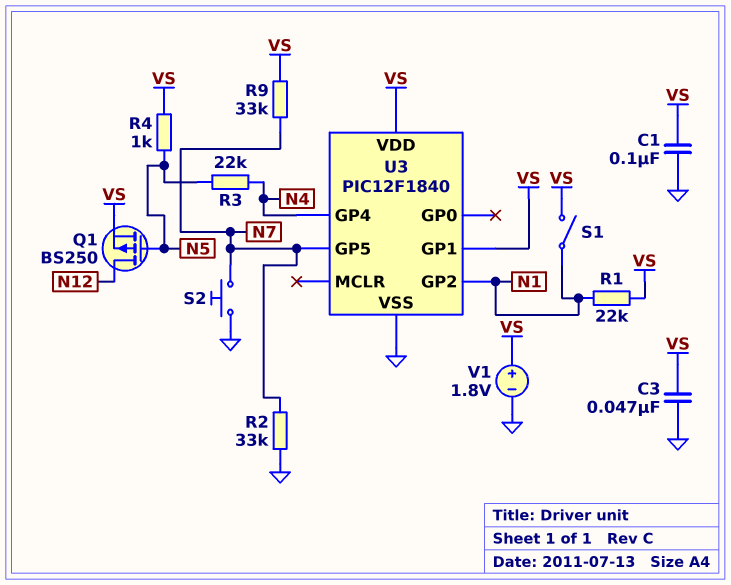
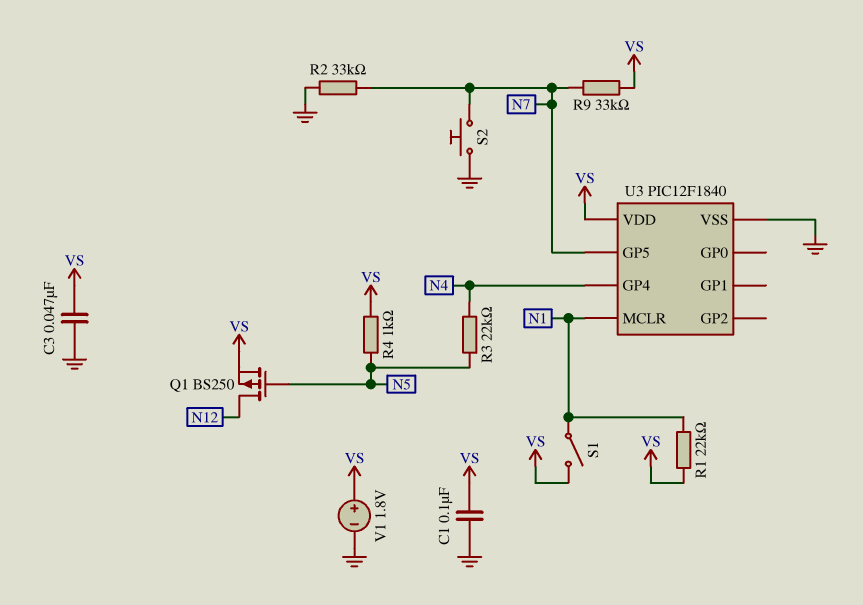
U3 pin GP1: VS -> none
U3 pin GP2: N1 -> none
U3 pin MCLR: none -> N1

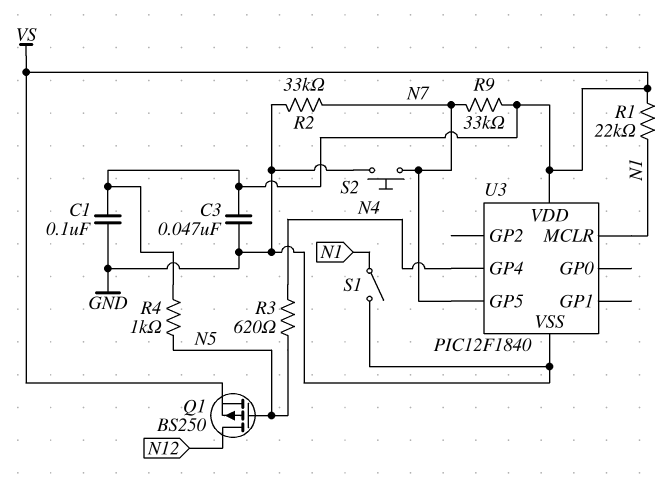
R3: 22k (N4, N5) -> 620 (N4, N5)
S1: switch (N1, VS) -> switch (GND, N1)
V1: 1.8V (plus VS, minus GND) -> none

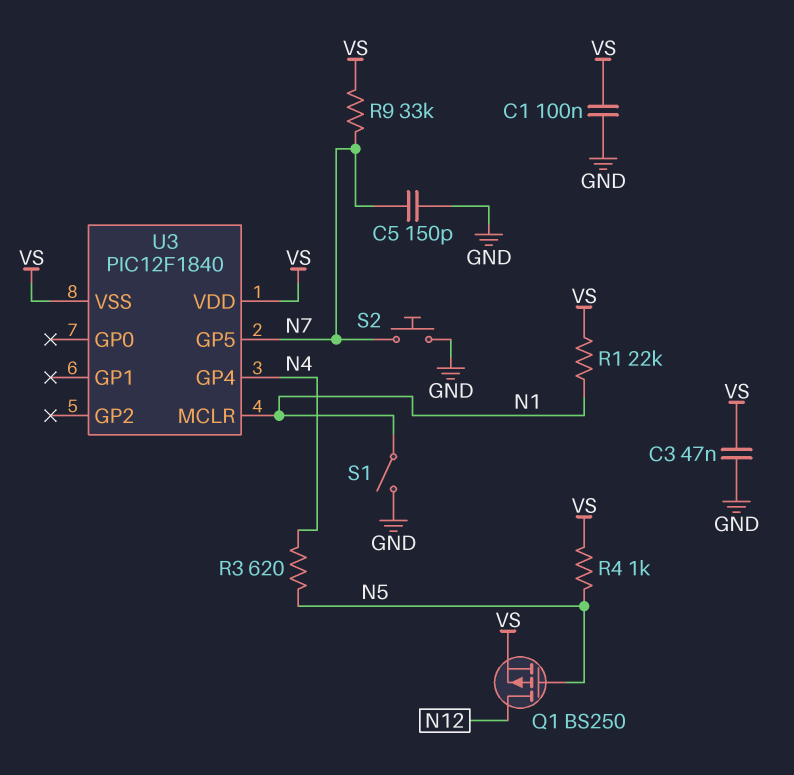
C5: none -> 150pF (GND, N7)
R2: 33k (GND, N7) -> none
U3 pin VSS: GND -> VS

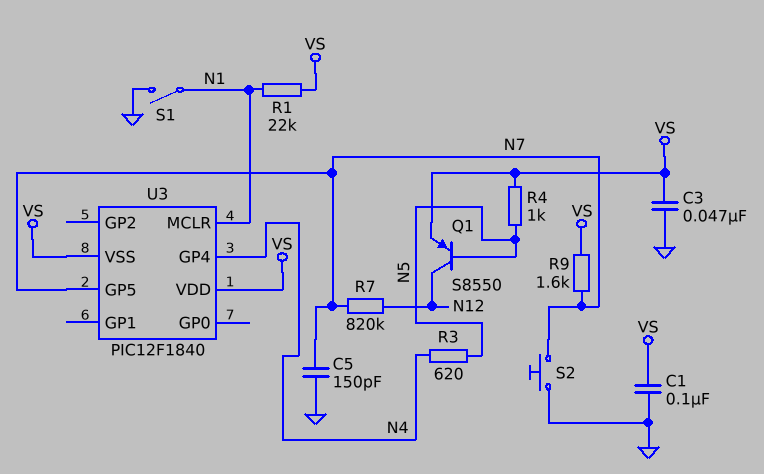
Q1: PMOS BS250 (G N5, D N12, S VS) -> PNP S8550 (B N5, C N12, E VS)
R7: none -> 820k (N7, N12)
R9: 33k (N7, VS) -> 1.6k (N7, VS)

